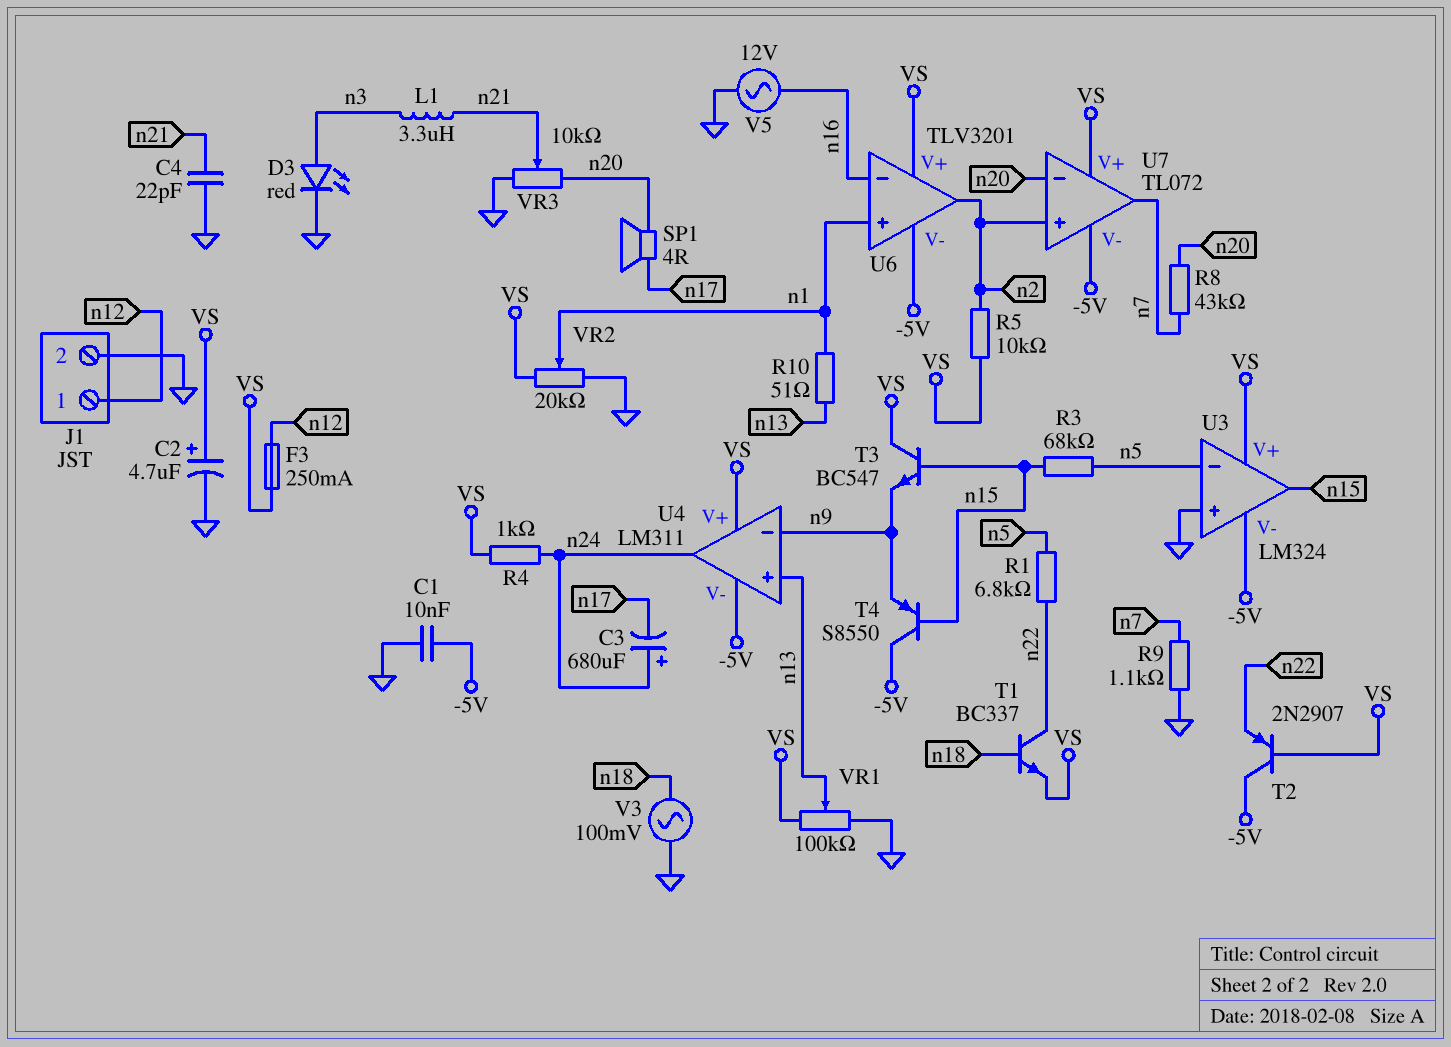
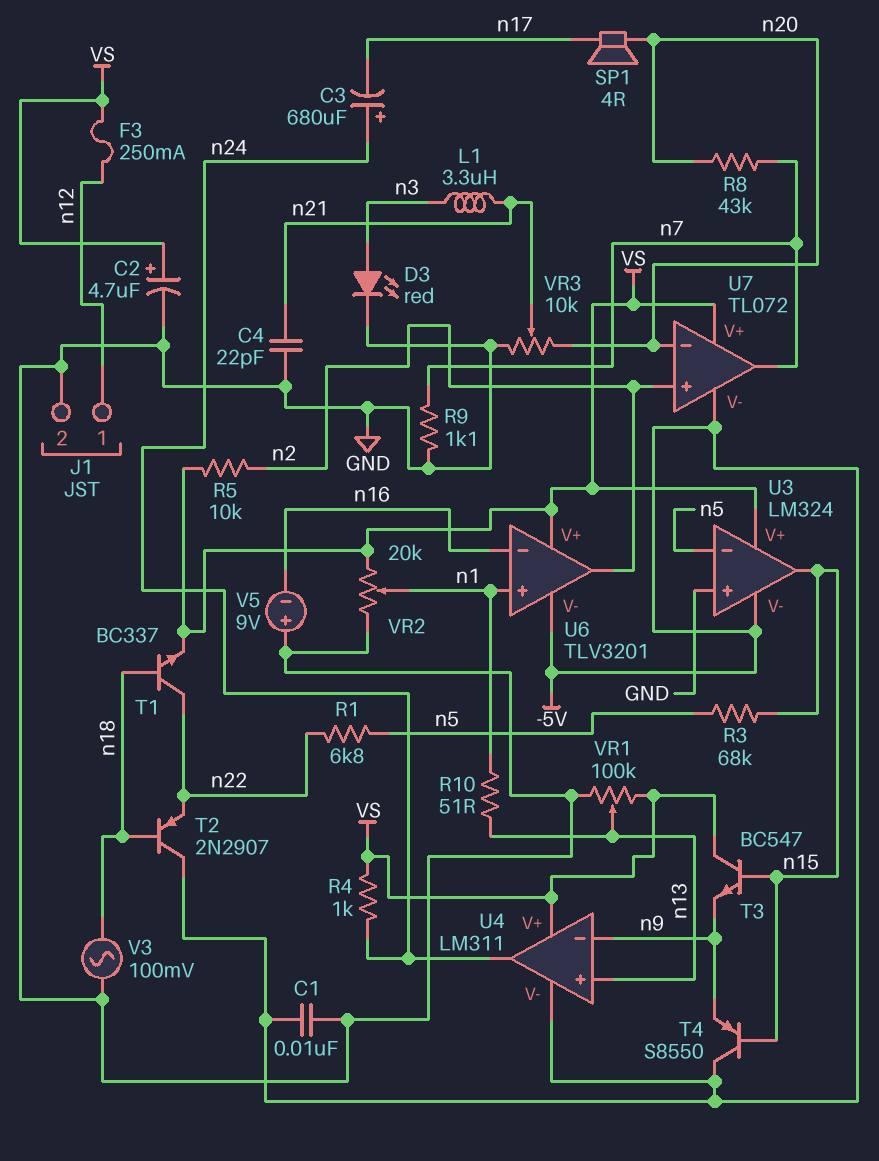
T2: PNP 2N2907 (B VS, C -5V, E n22) -> PNP 2N2907 (B n18, C -5V, E n22)
V5: AC 12V (GND, n16) -> 9V (plus GND, minus n16)

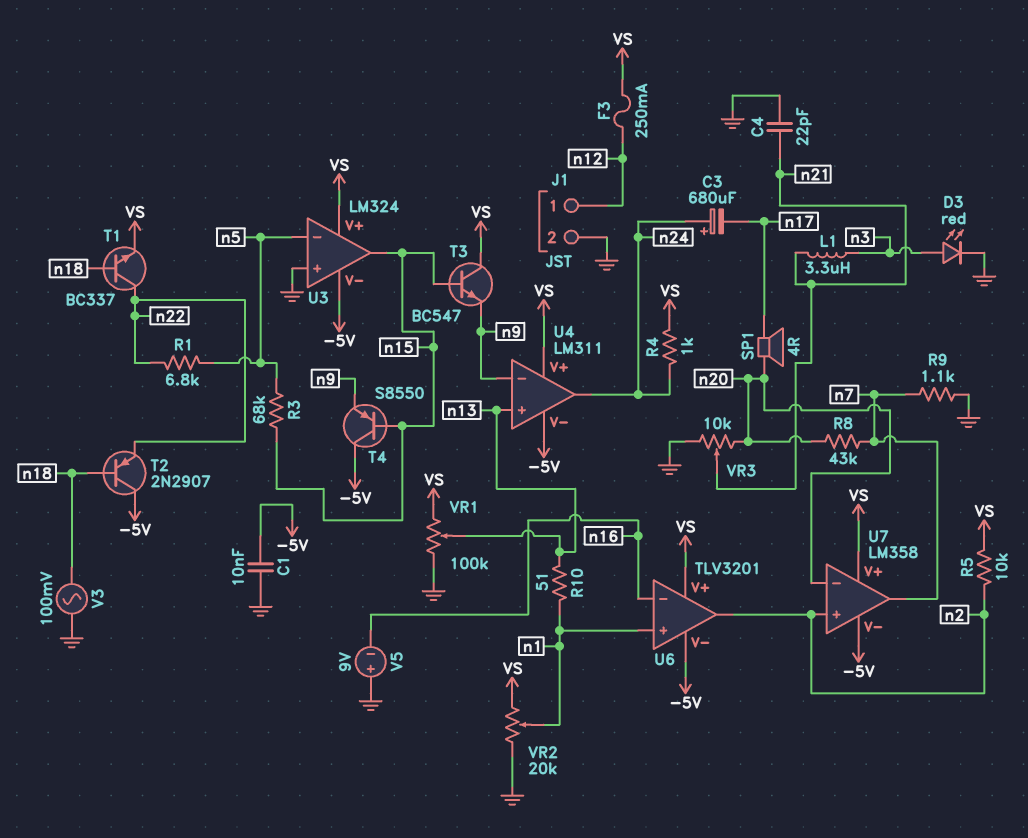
C2: 4.7uF (plus VS, minus GND) -> none
U7: TL072 -> LM358

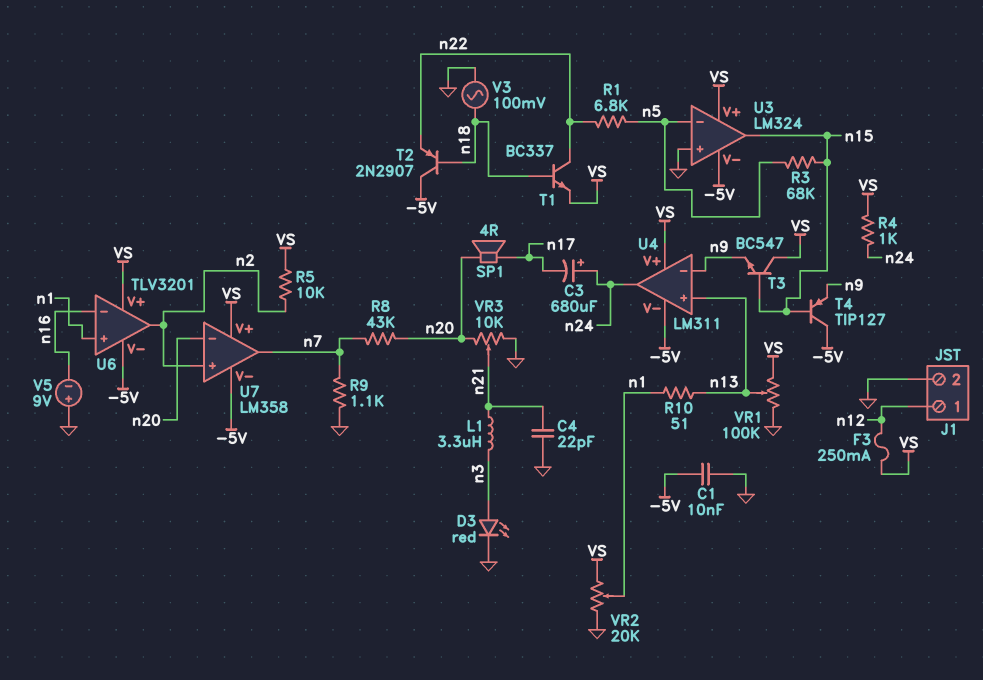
T4: PNP S8550 (B n15, C -5V, E n9) -> PNP TIP127 (B n15, C -5V, E n9)

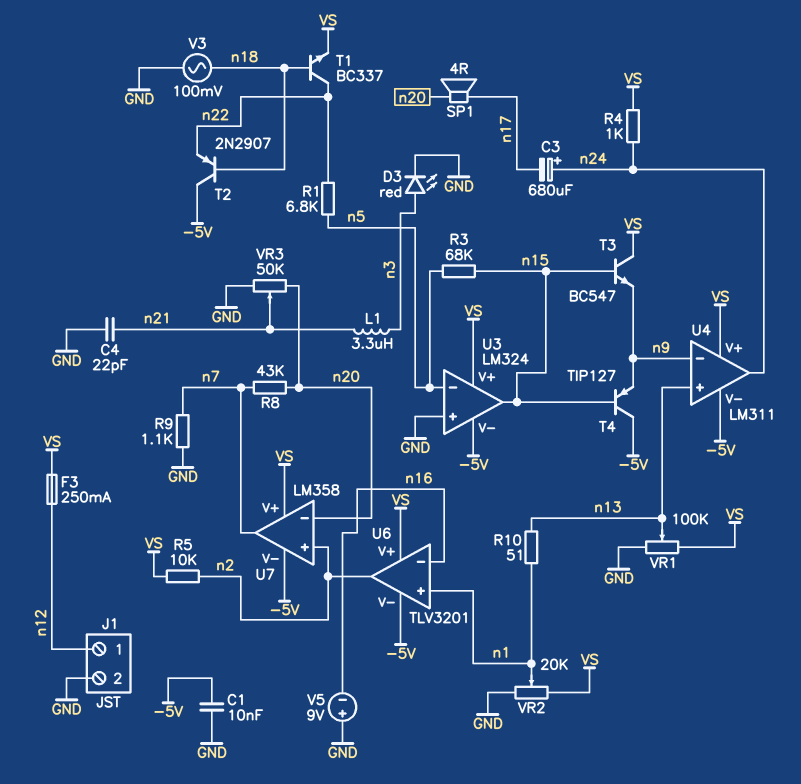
VR3: 10k (GND, n20, wiper n21) -> 50k (GND, n20, wiper n21)

